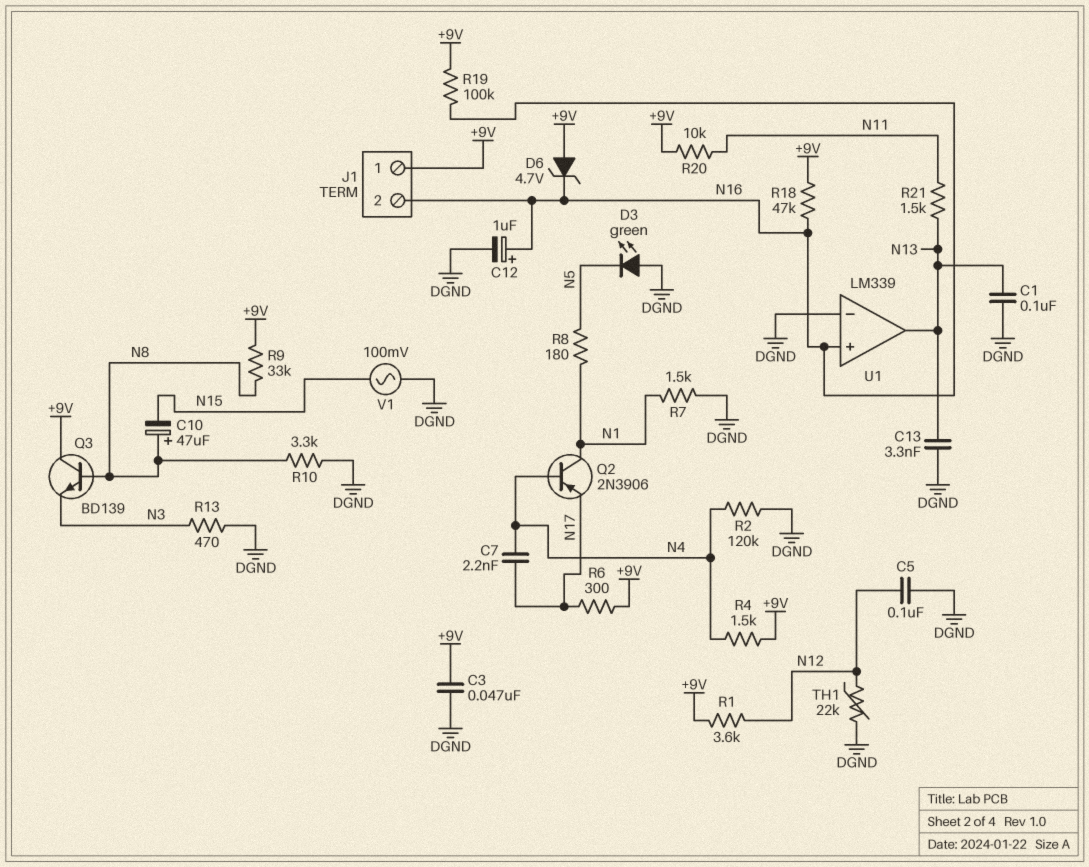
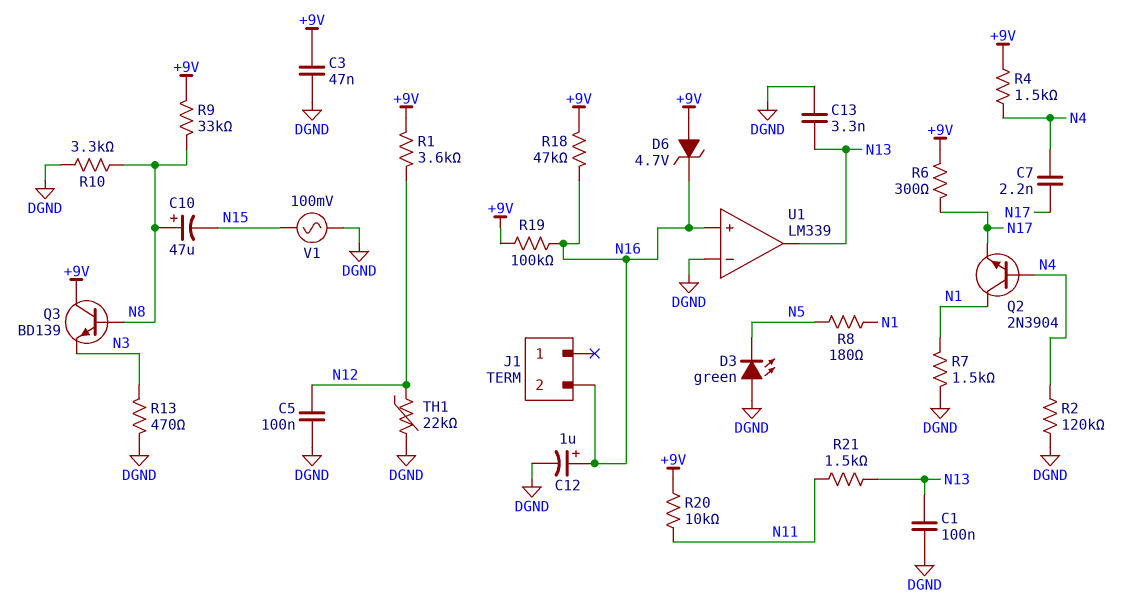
J1 pin 1: +9V -> none
Q2: PNP 2N3906 (B N4, C N1, E N17) -> NPN 2N3904 (B N4, C N1, E N17)

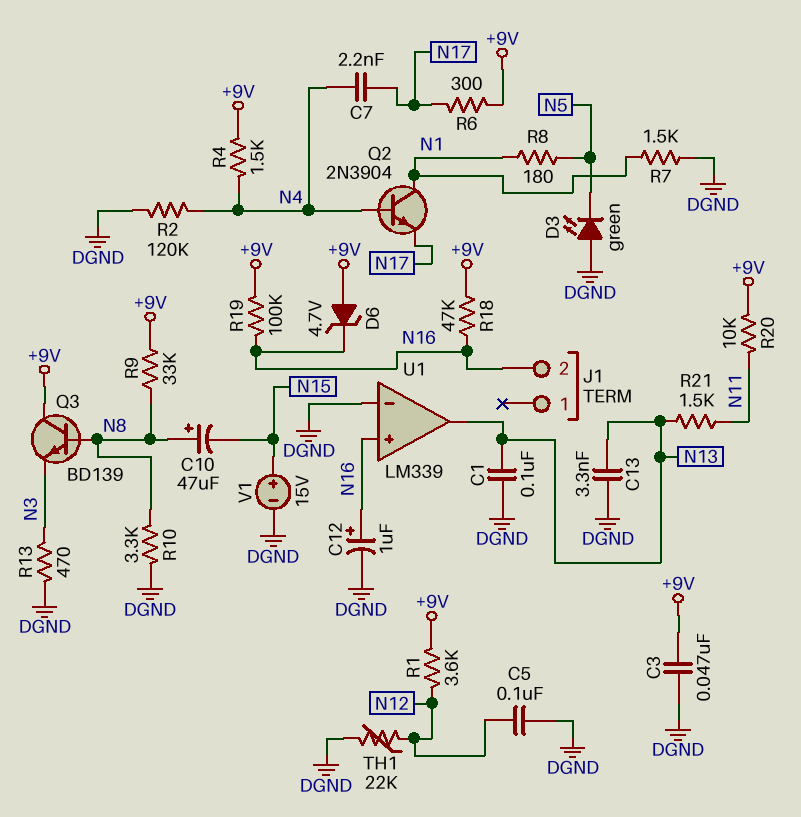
V1: AC 100mV (DGND, N15) -> 15V (plus N15, minus DGND)

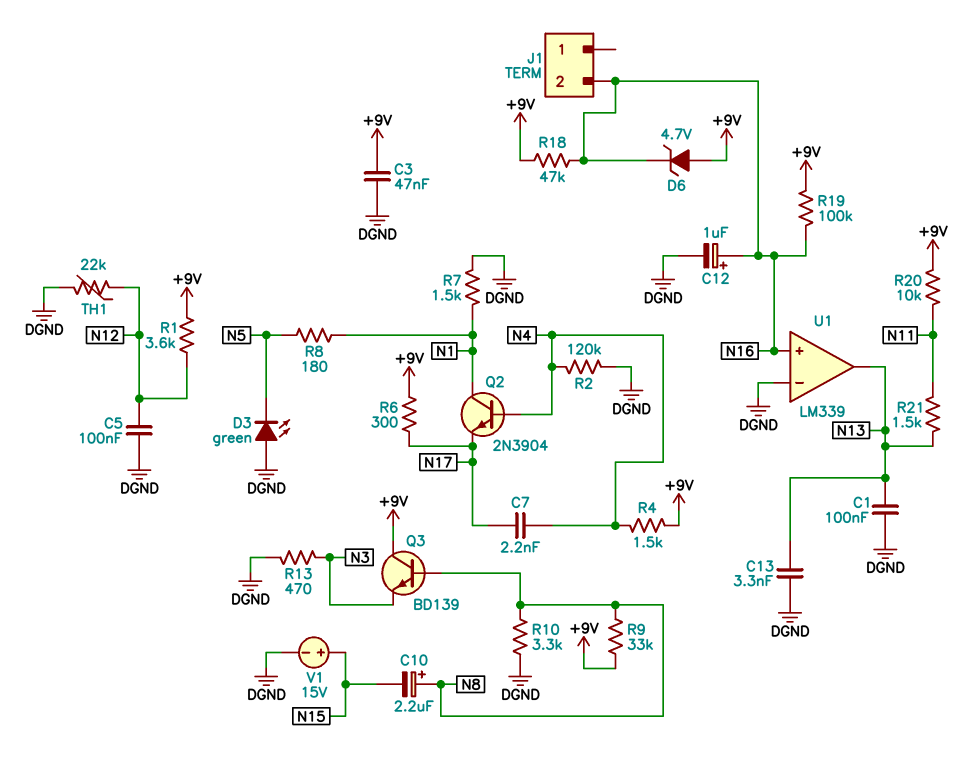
C10: 47uF (plus N8, minus N15) -> 2.2uF (plus N8, minus N15)

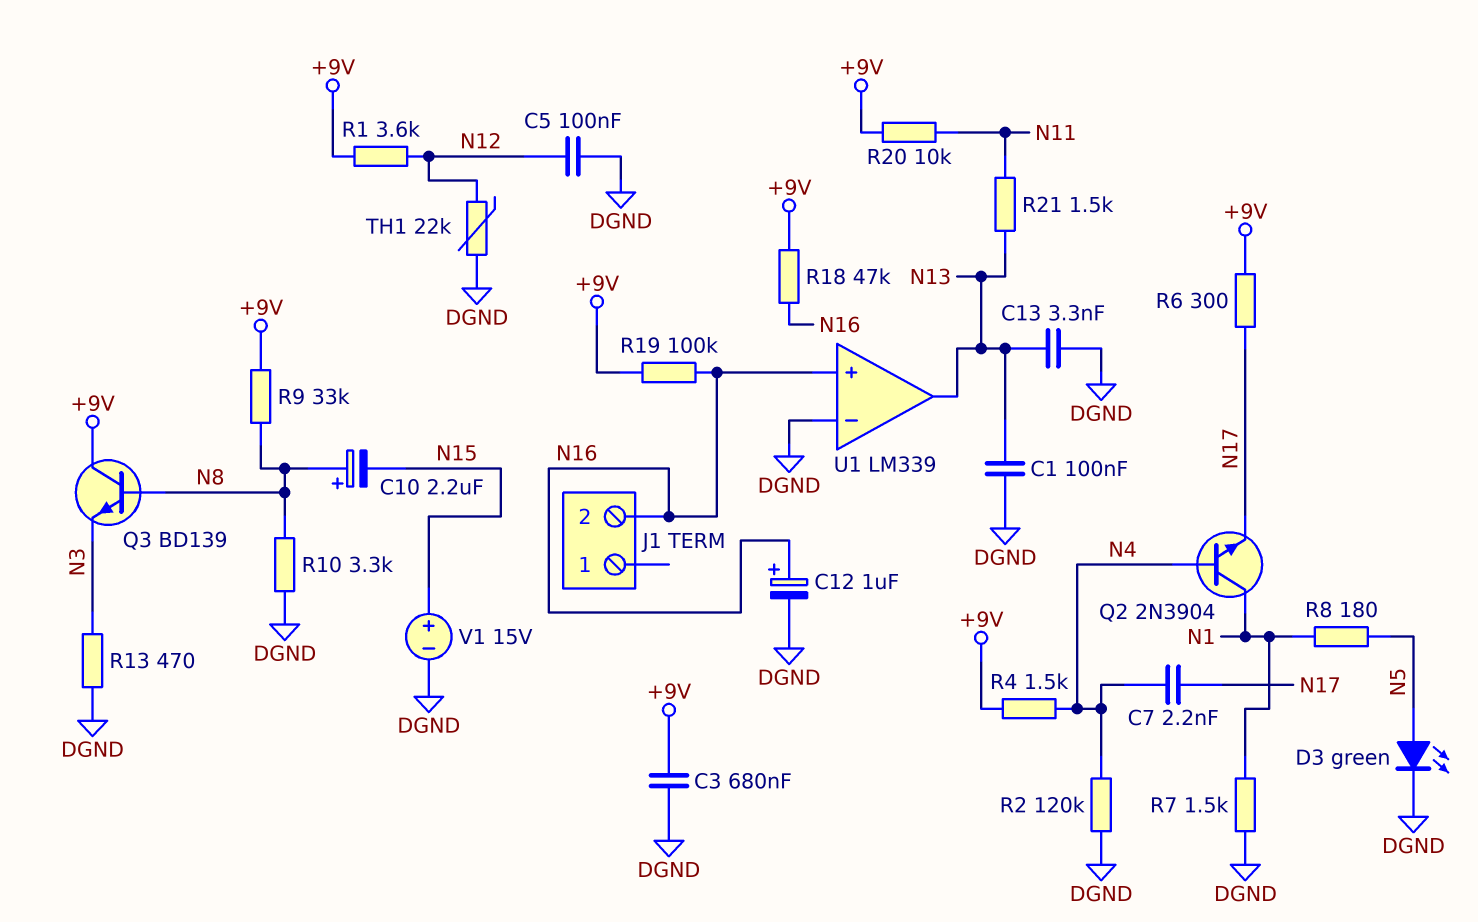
C3: 47nF (+9V, DGND) -> 680nF (+9V, DGND)
D3: LED green (A DGND, K N5) -> LED green (A N5, K DGND)
D6: zener 4.7V (A +9V, K N16) -> none

